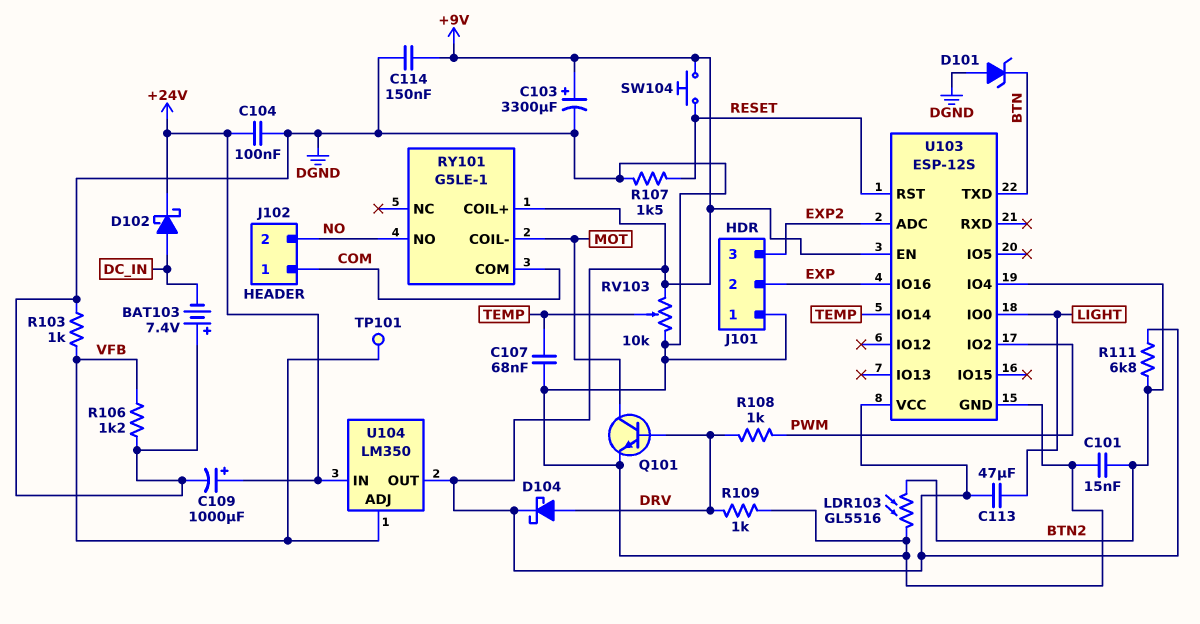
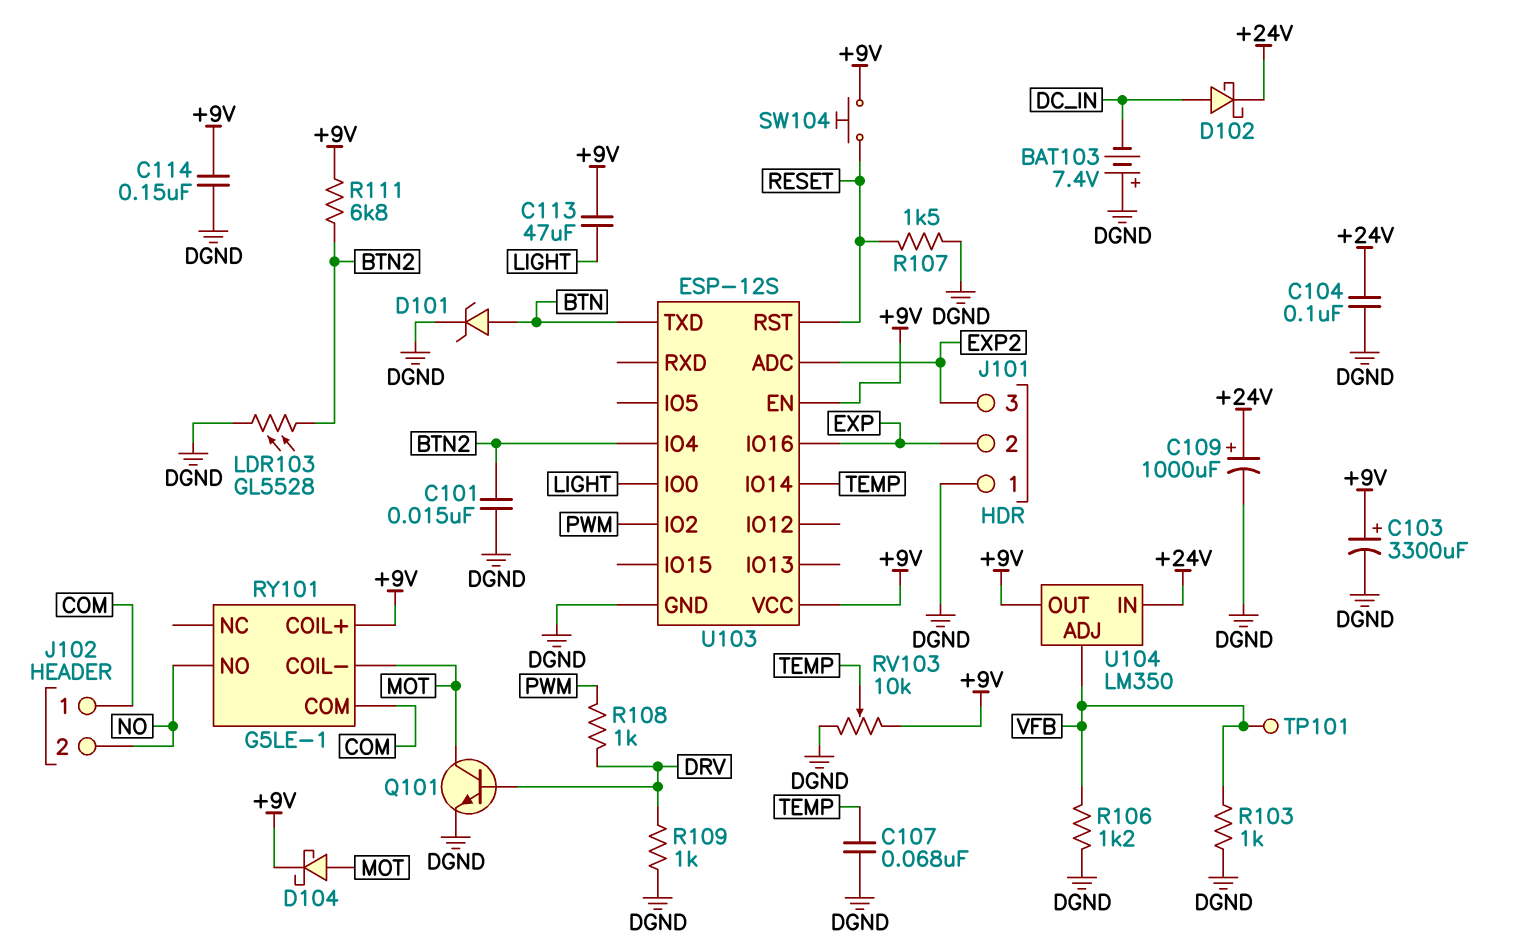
D101: zener (A DGND, K BTN) -> zener (A BTN, K DGND)
D104: schottky (A DRV, K +9V) -> schottky (A MOT, K +9V)
LDR103: GL5516 (BTN2, DGND) -> GL5528 (BTN2, DGND)

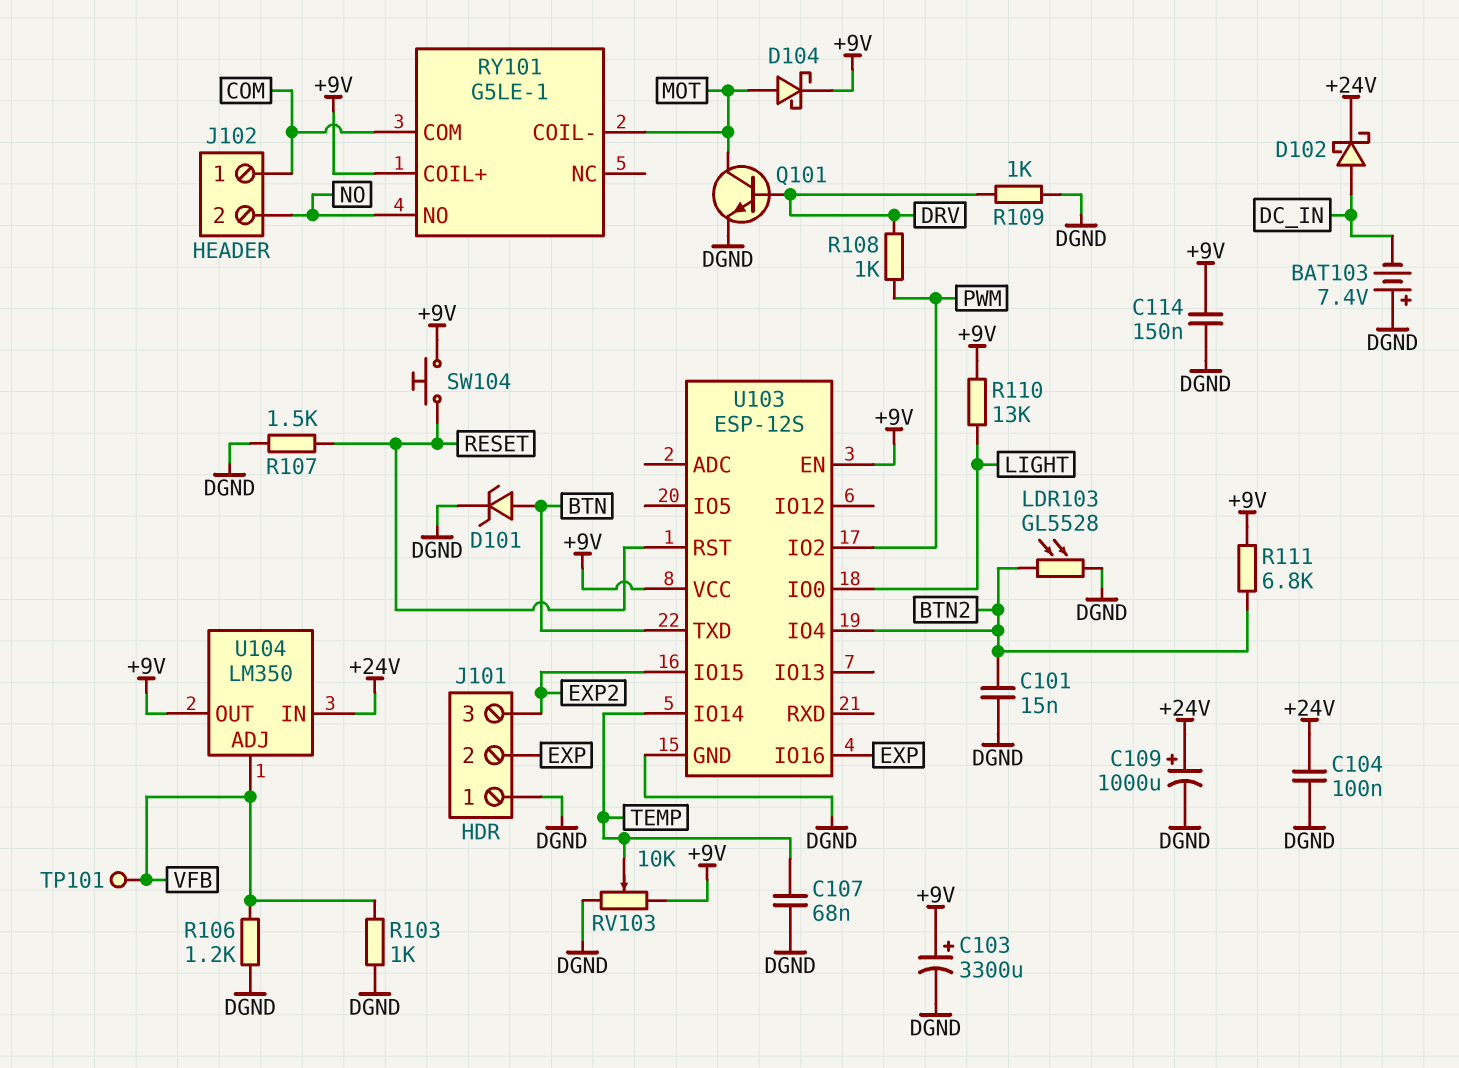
C113: 47uF (+9V, LIGHT) -> none
R110: none -> 13k (+9V, LIGHT)
U103 pin ADC: EXP2 -> none
U103 pin IO15: none -> EXP2

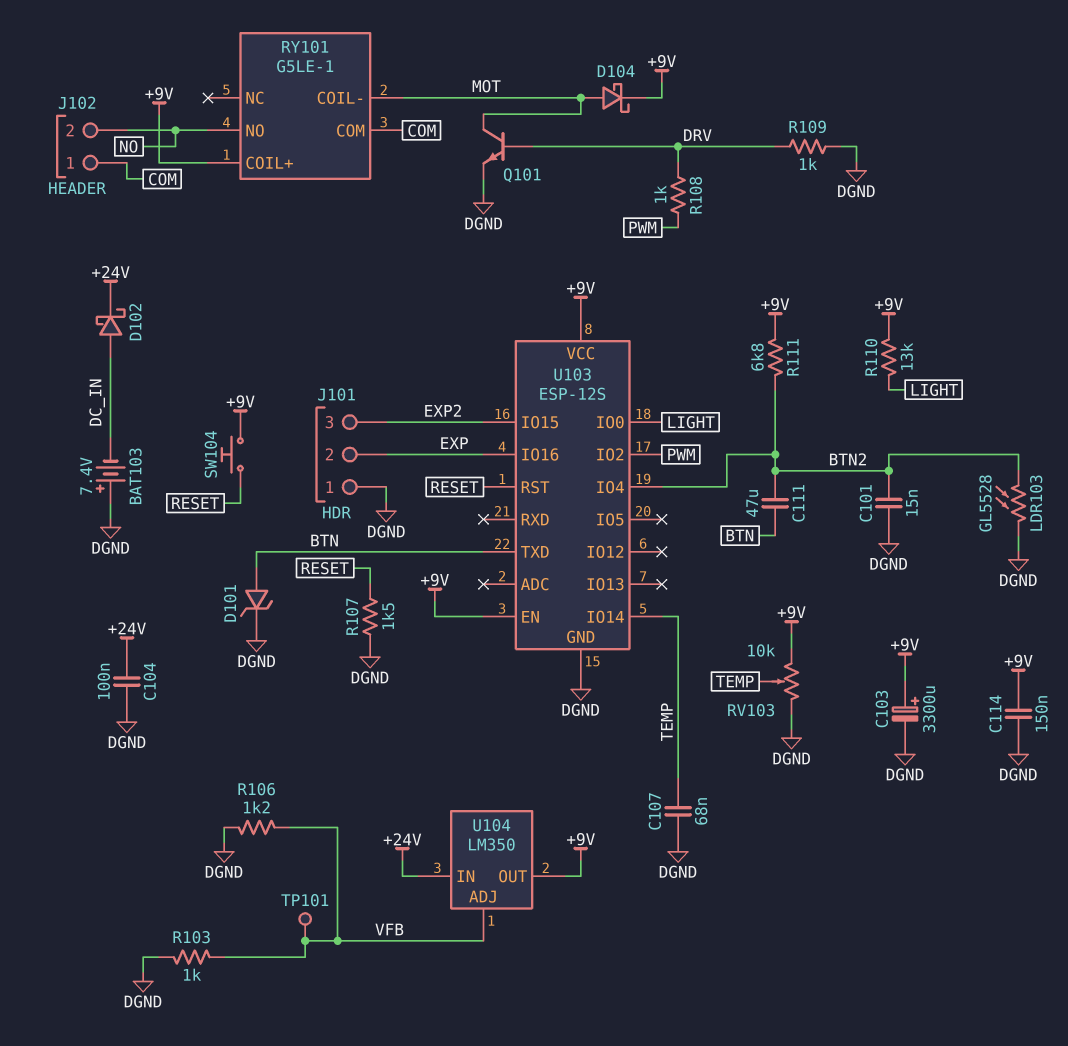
C109: 1000uF (plus +24V, minus DGND) -> none
C111: none -> 47uF (BTN, BTN2)

